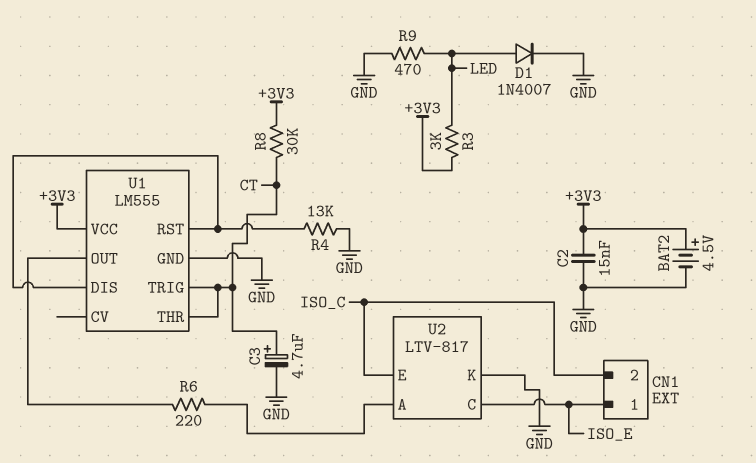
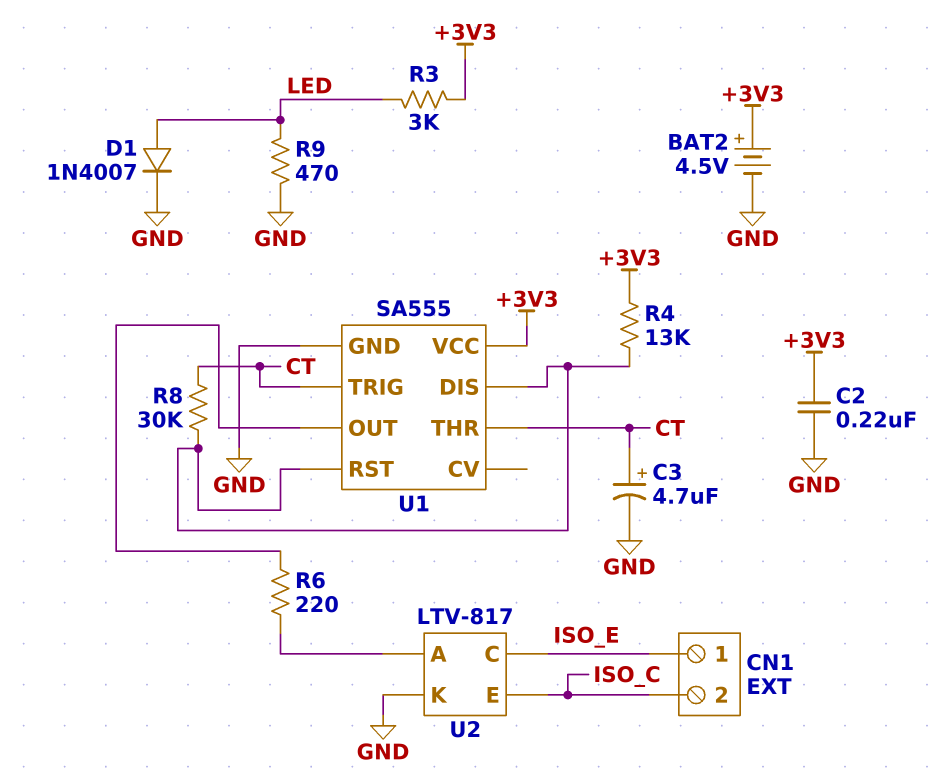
C2: 15nF (+3V3, GND) -> 220nF (+3V3, GND)
R4: 13k (GND, U1/DIS) -> 13k (+3V3, U1/DIS)
R8: 30k (+3V3, CT) -> 30k (CT, U1/DIS)
U1: LM555 -> SA555

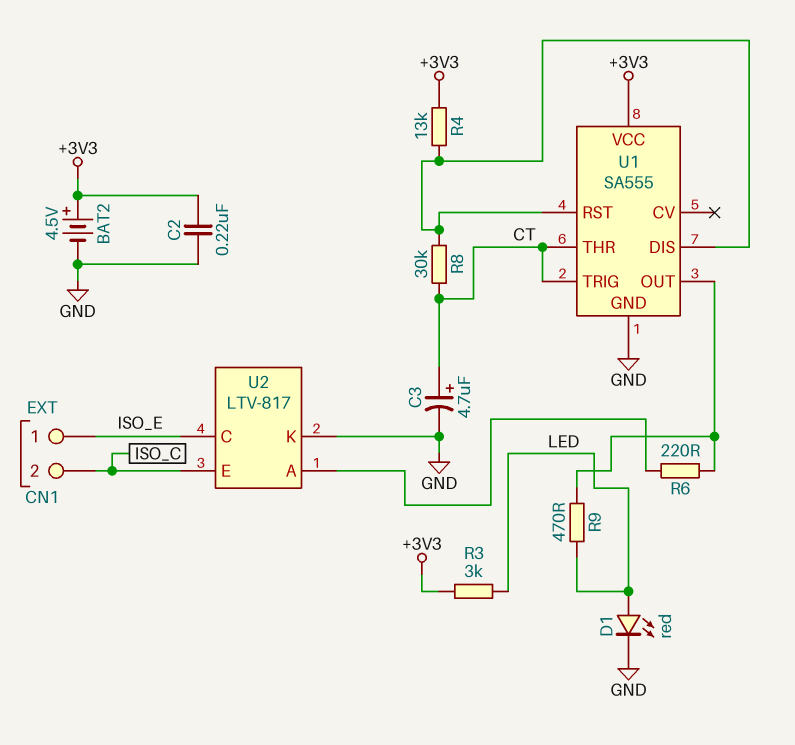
D1: diode 1N4007 (A LED, K GND) -> LED red (A LED, K GND)
R9: 470 (GND, LED) -> 470 (LED, U1/OUT)

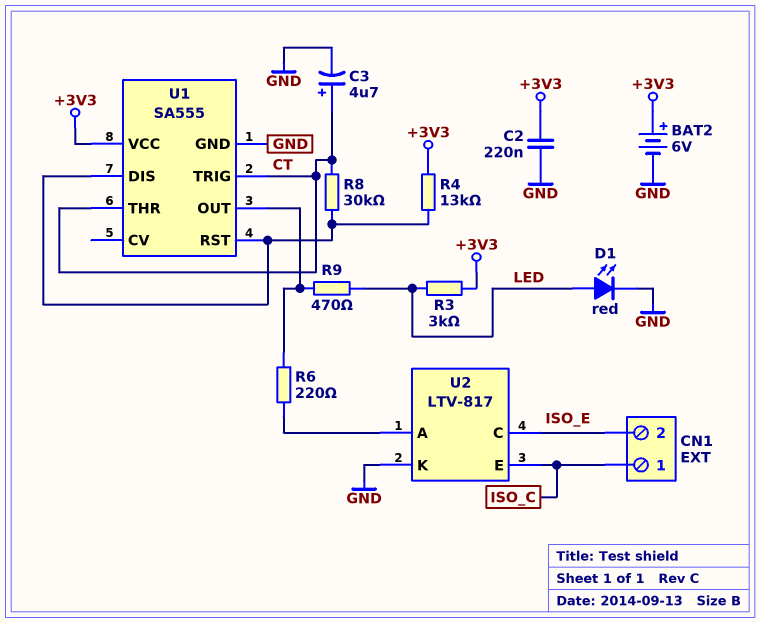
BAT2: 4.5V (plus +3V3, minus GND) -> 6V (plus +3V3, minus GND)
CN1 pin 1: ISO_E -> ISO_C
CN1 pin 2: ISO_C -> ISO_E

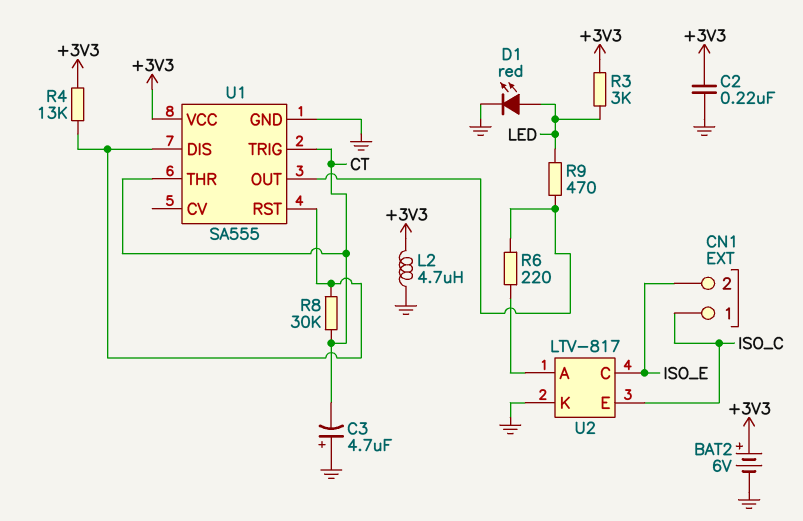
C3: 4.7uF (plus CT, minus GND) -> 4.7uF (plus GND, minus CT)
L2: none -> 4.7uH (+3V3, GND)

